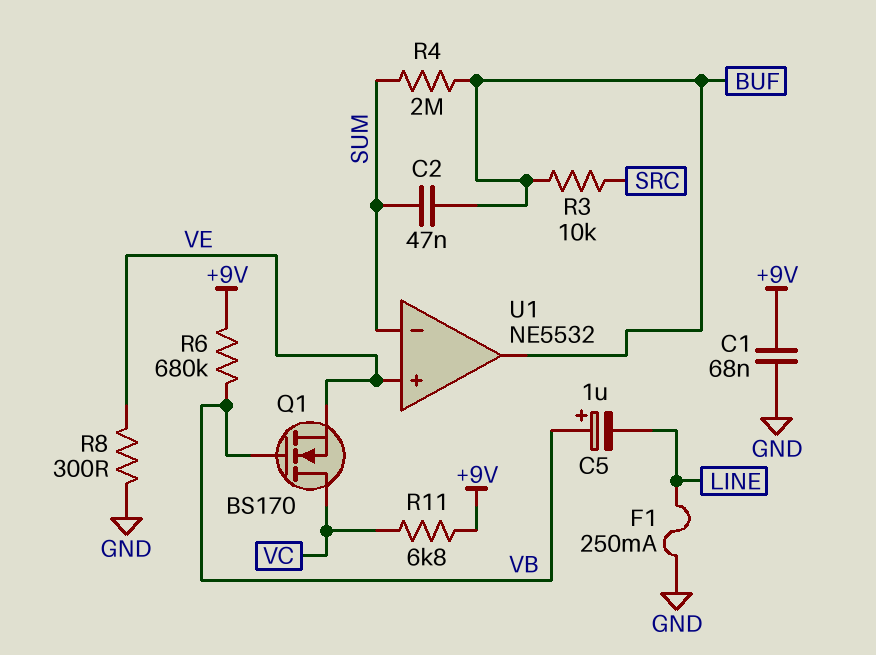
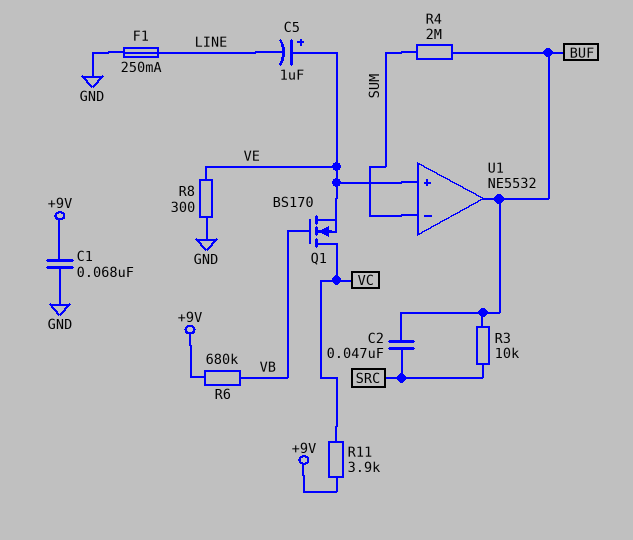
C2: 47nF (BUF, SUM) -> 47nF (BUF, SRC)
C5: 1uF (plus VB, minus LINE) -> 1uF (plus VE, minus LINE)
R11: 6.8k (+9V, VC) -> 3.9k (+9V, VC)

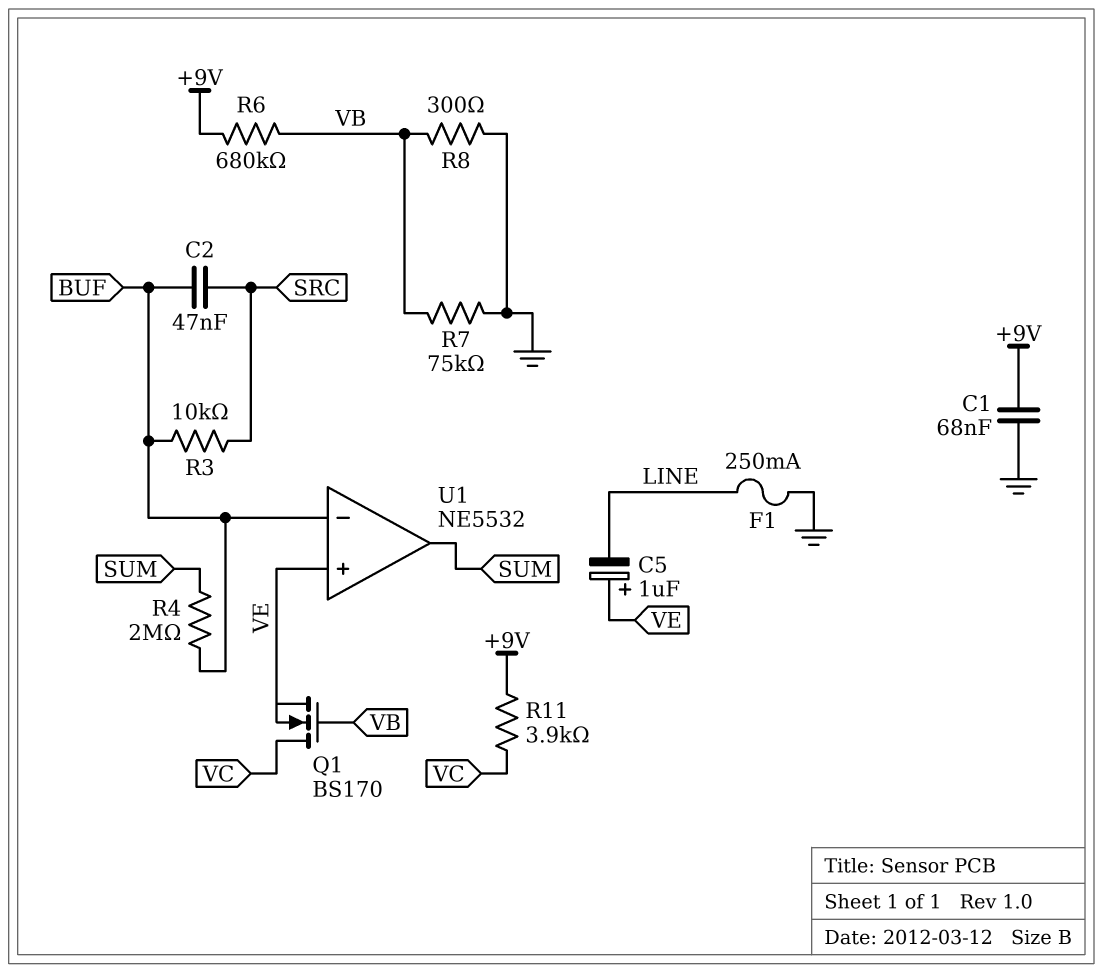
R7: none -> 75k (GND, VB)
R8: 300 (GND, VE) -> 300 (GND, VB)
U1 pin in-: SUM -> BUF
U1 pin out: BUF -> SUM

